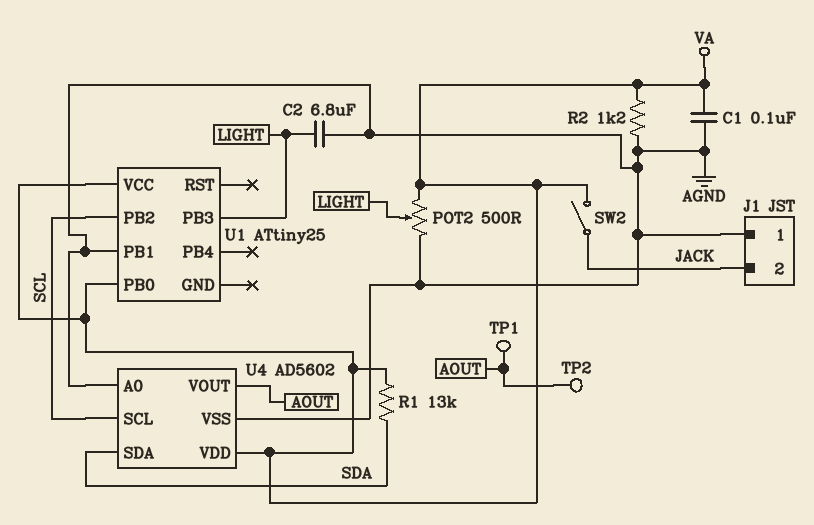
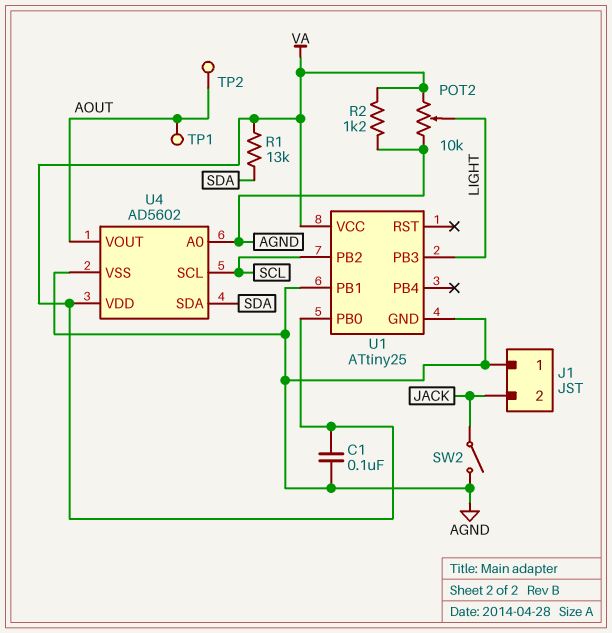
C2: 6.8uF (AGND, LIGHT) -> none
POT2: 500 (AGND, VA, wiper LIGHT) -> 10k (AGND, VA, wiper LIGHT)
SW2: switch (JACK, VA) -> switch (AGND, JACK)
U1 pin GND: none -> AGND

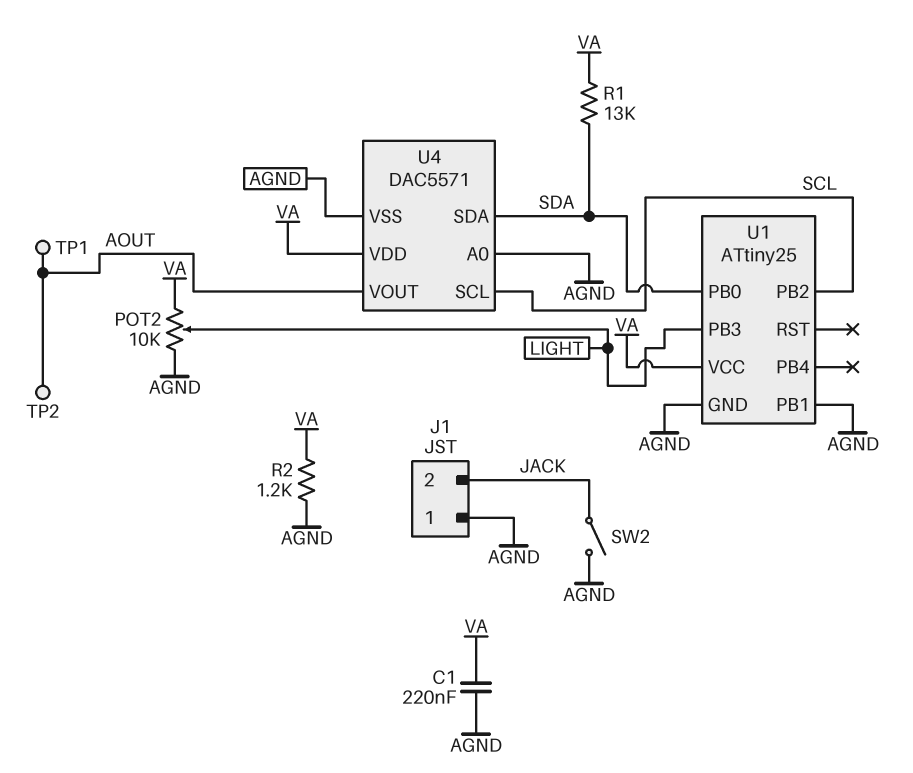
C1: 100nF (AGND, VA) -> 220nF (AGND, VA)
U1 pin PB0: VA -> SDA
U4: AD5602 -> DAC5571

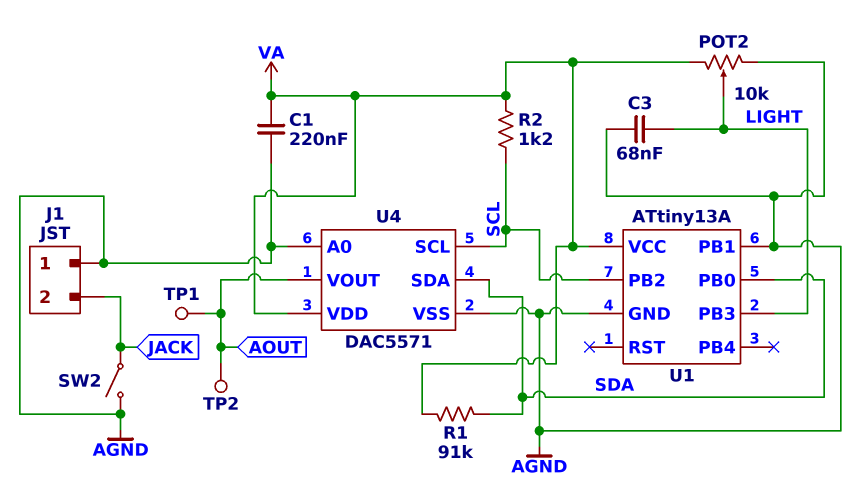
C3: none -> 68nF (AGND, LIGHT)
R1: 13k (SDA, VA) -> 91k (SDA, VA)
R2: 1.2k (AGND, VA) -> 1.2k (SCL, VA)
U1: ATtiny25 -> ATtiny13A

